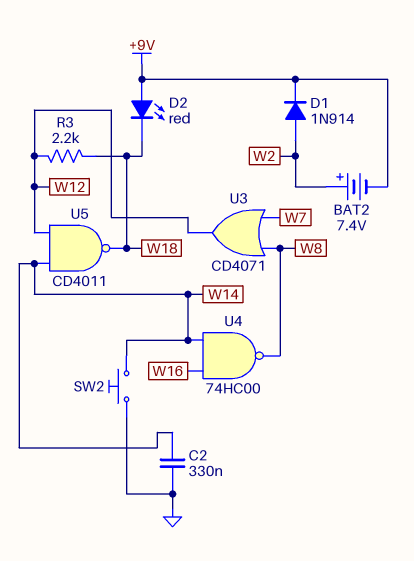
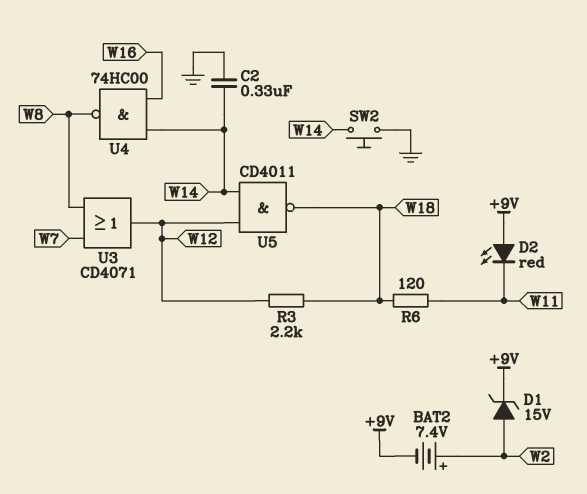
D1: diode 1N914 (A W2, K +9V) -> zener 15V (A W2, K +9V)
D2: LED red (A +9V, K W18) -> LED red (A +9V, K W11)
R6: none -> 120 (W11, W18)

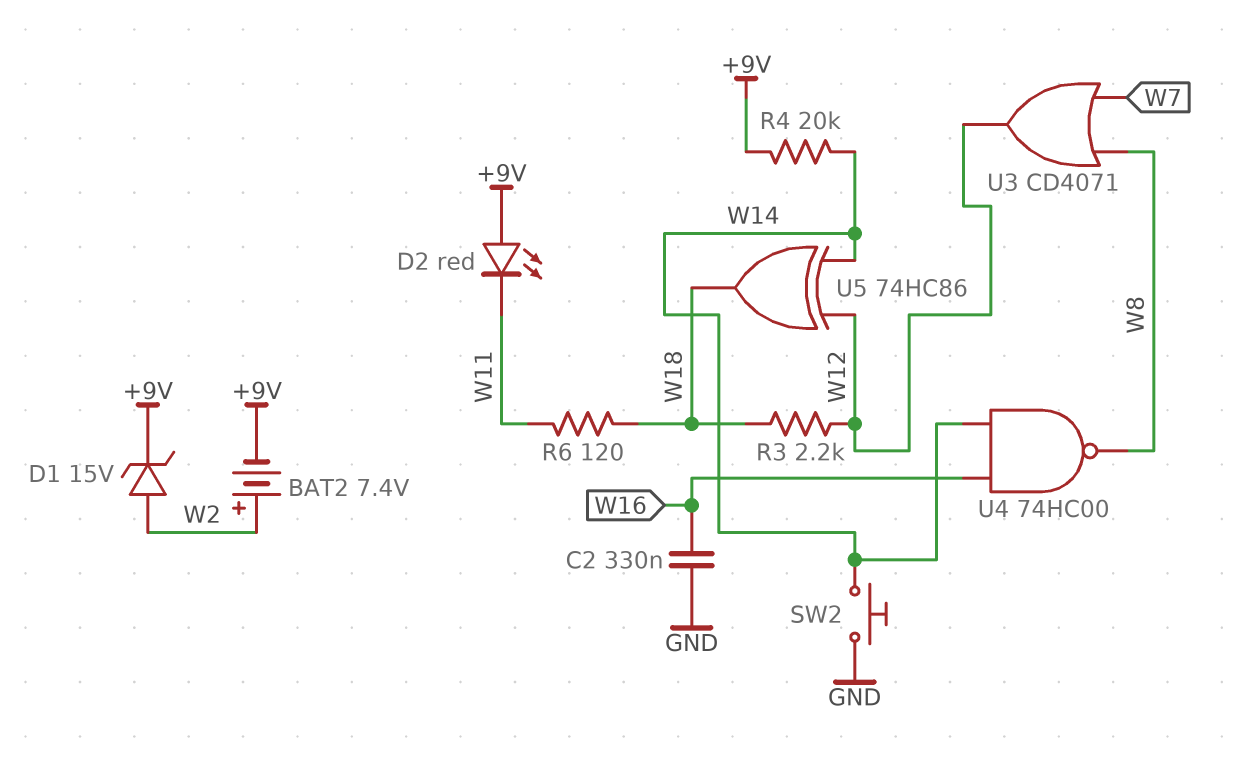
C2: 330nF (GND, W14) -> 330nF (GND, W16)
R4: none -> 20k (+9V, W14)
U5: NAND CD4011 (in W12, in W14, out W18) -> XOR 74HC86 (in W12, in W14, out W18)

